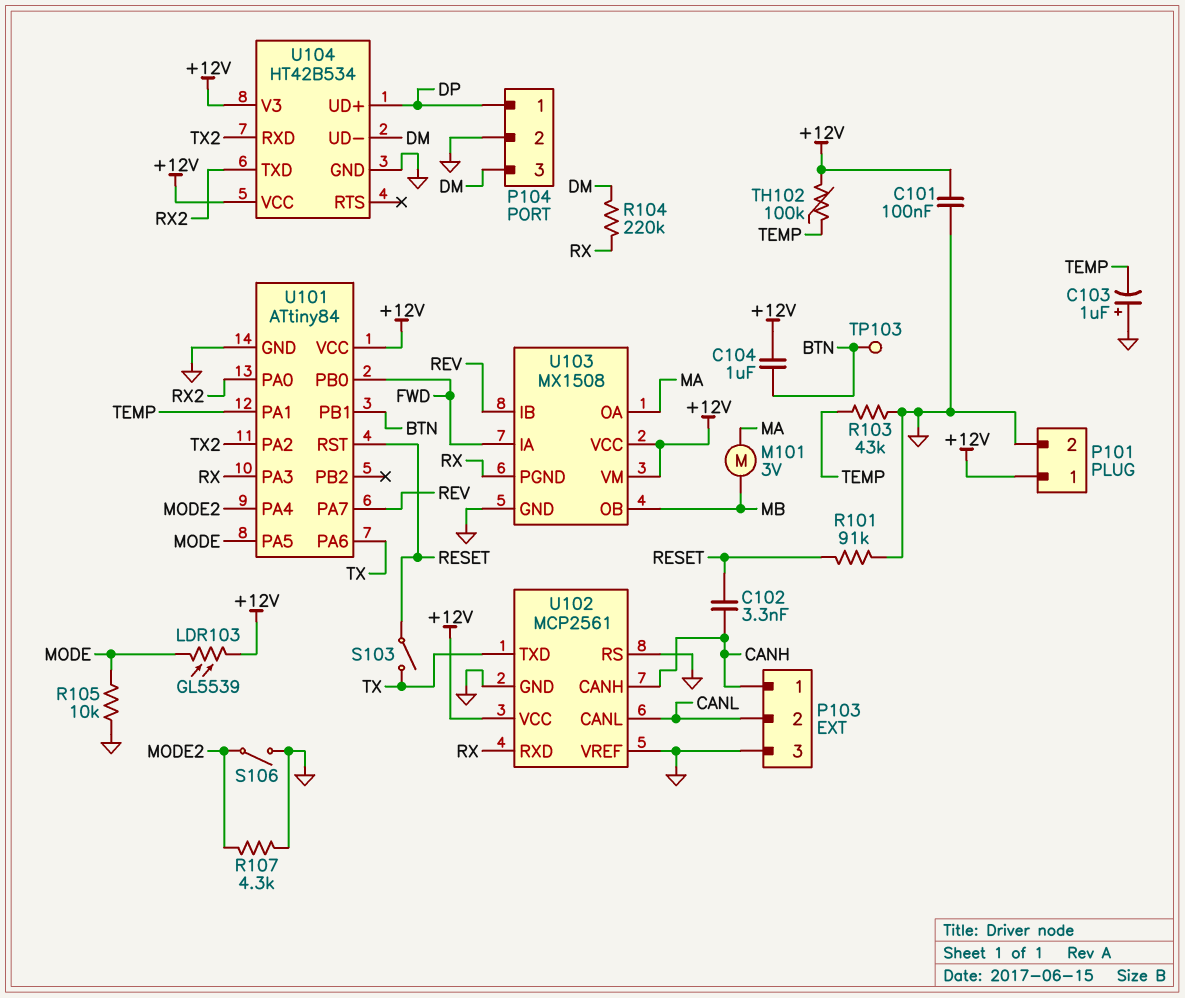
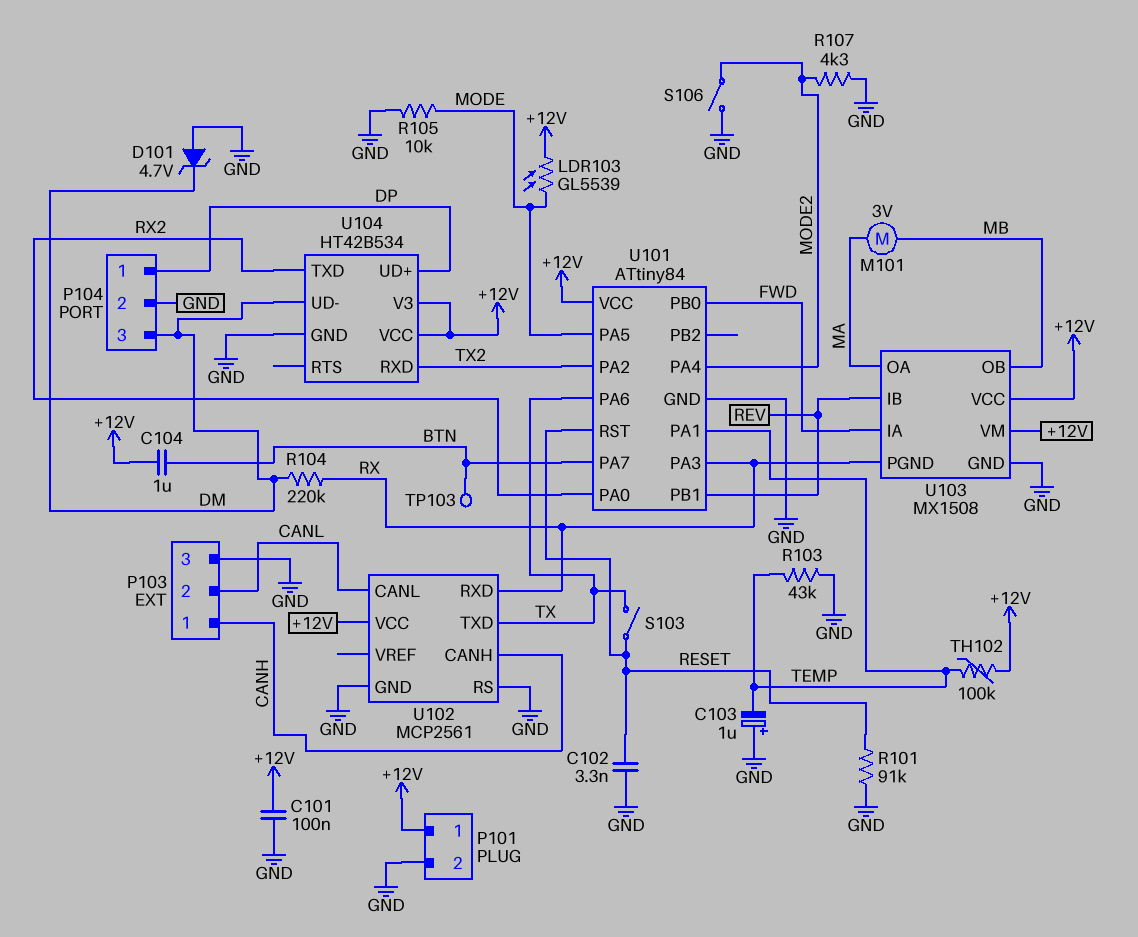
C102: 3.3nF (CANH, RESET) -> 3.3nF (GND, RESET)
D101: none -> zener 4.7V (A GND, K DM)
U101 pin PA7: REV -> BTN
U101 pin PB1: BTN -> REV
U102 pin VREF: GND -> none

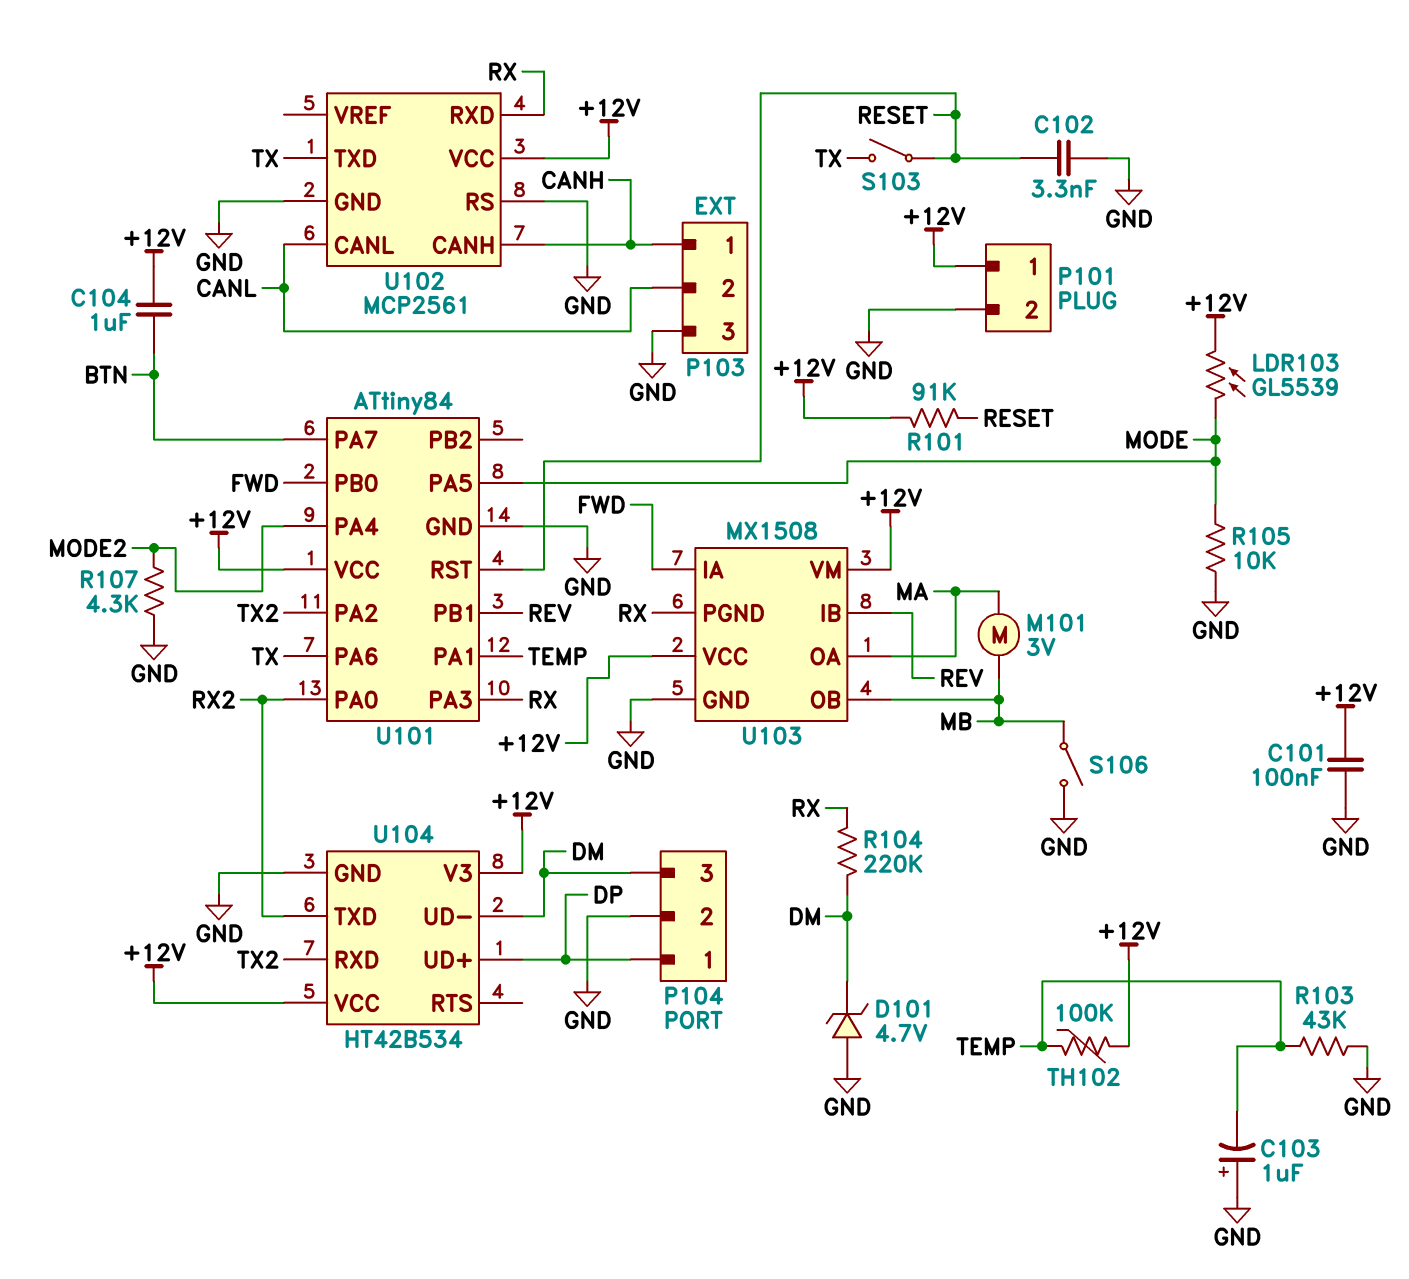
R101: 91k (GND, RESET) -> 91k (+12V, RESET)
S106: switch (GND, MODE2) -> switch (GND, MB)
TP103: test point (BTN) -> none

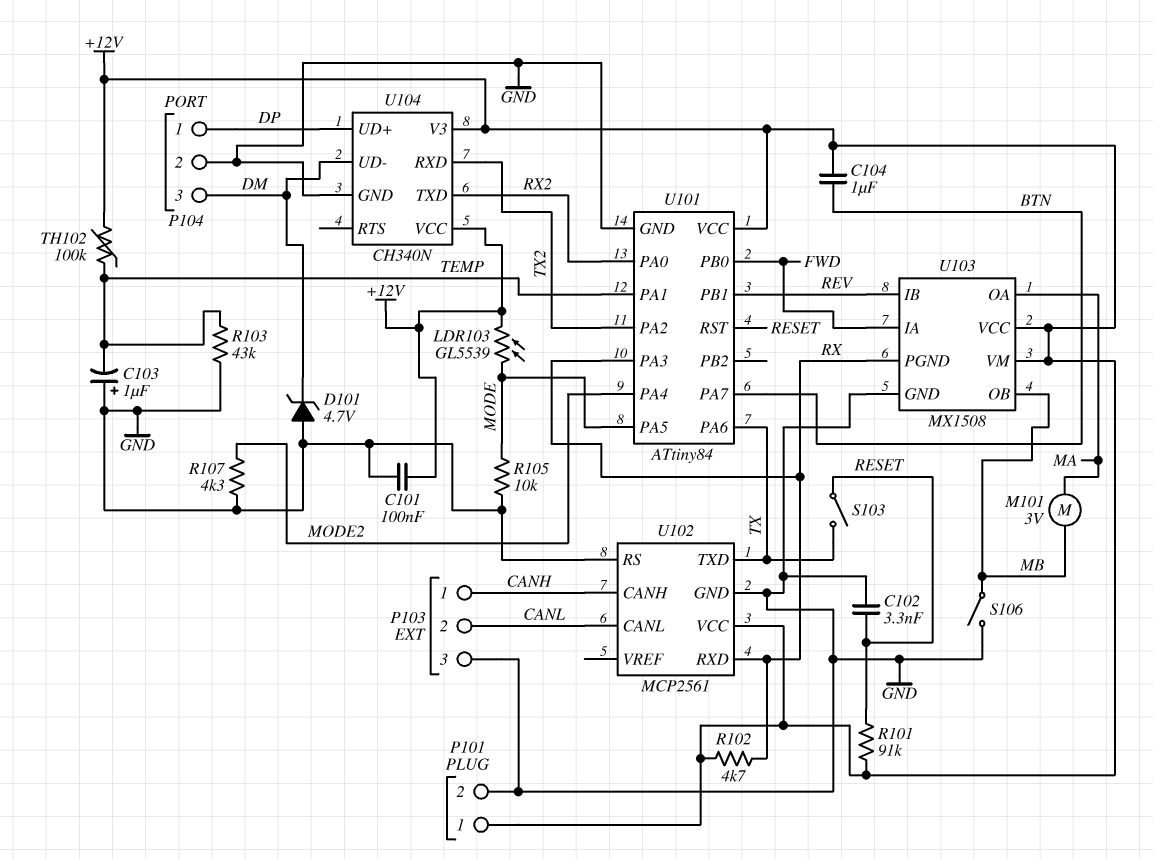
R102: none -> 4.7k (+12V, RX)
R104: 220k (DM, RX) -> none
U104: HT42B534 -> CH340N

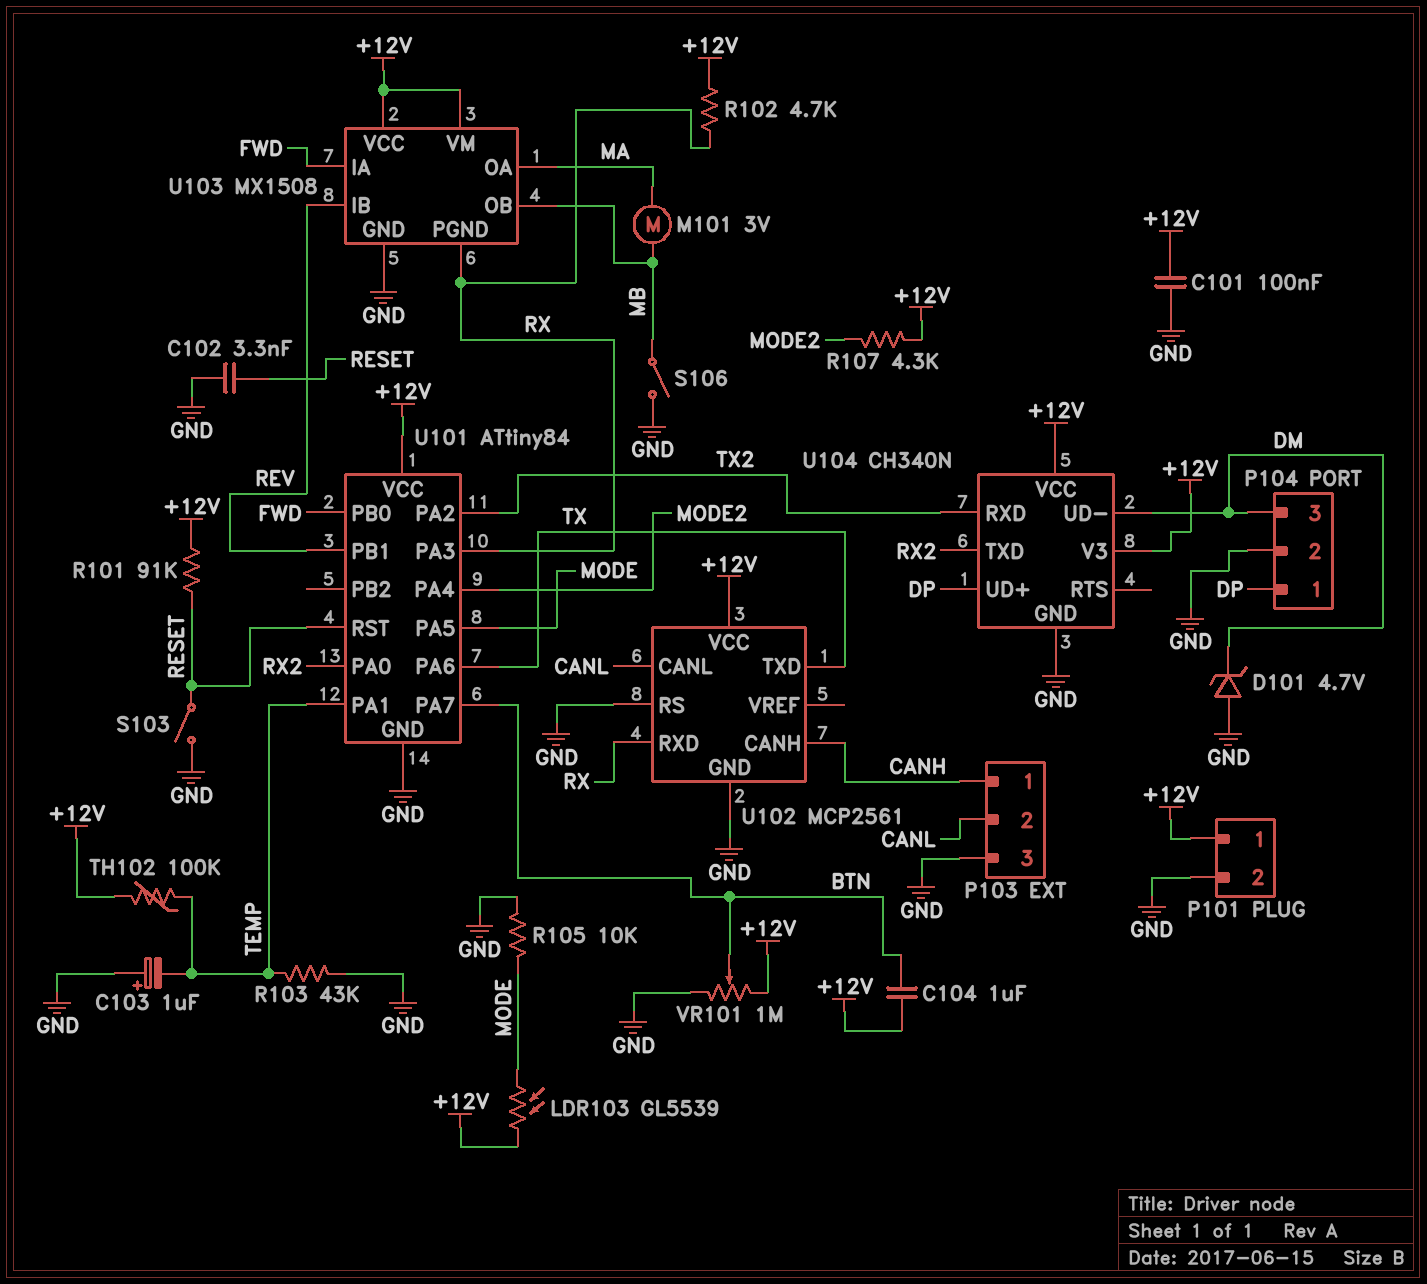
R107: 4.3k (GND, MODE2) -> 4.3k (+12V, MODE2)
S103: switch (RESET, TX) -> switch (GND, RESET)
VR101: none -> 1M (+12V, GND, wiper BTN)

